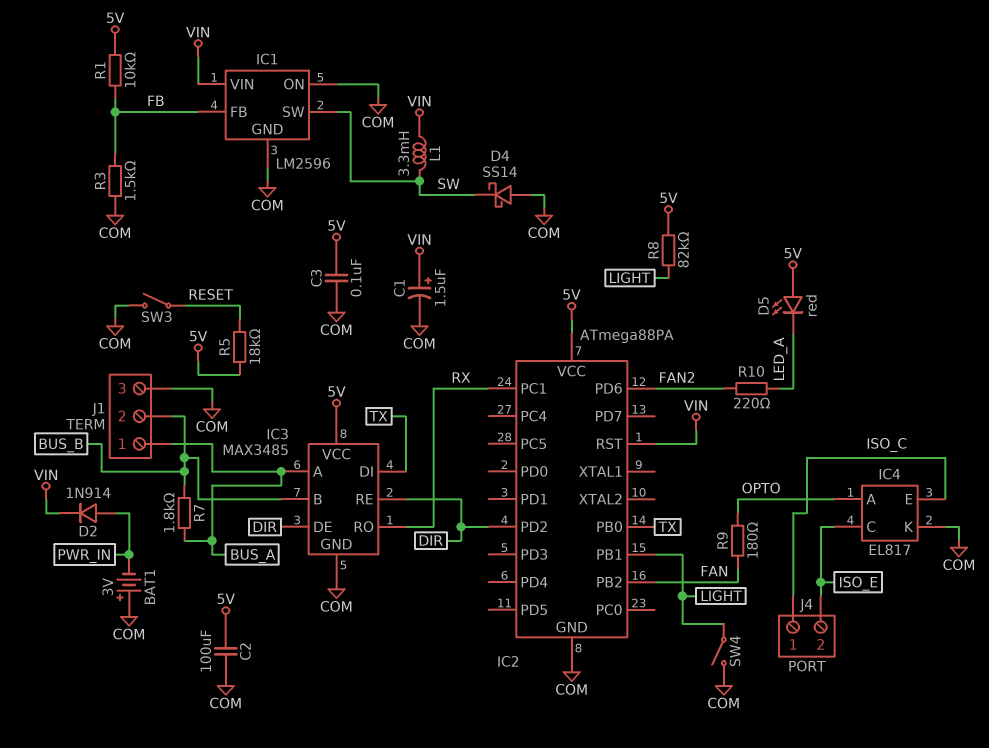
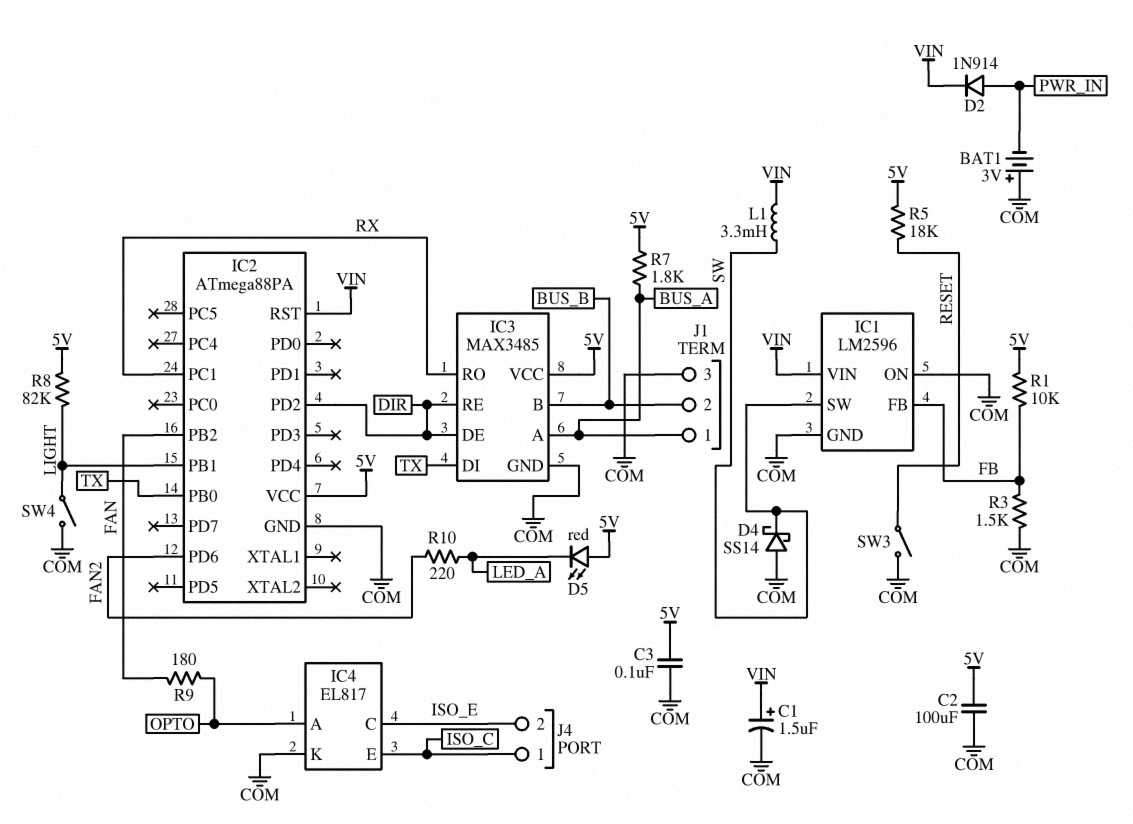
R7: 1.8k (BUS_A, BUS_B) -> 1.8k (5V, BUS_A)

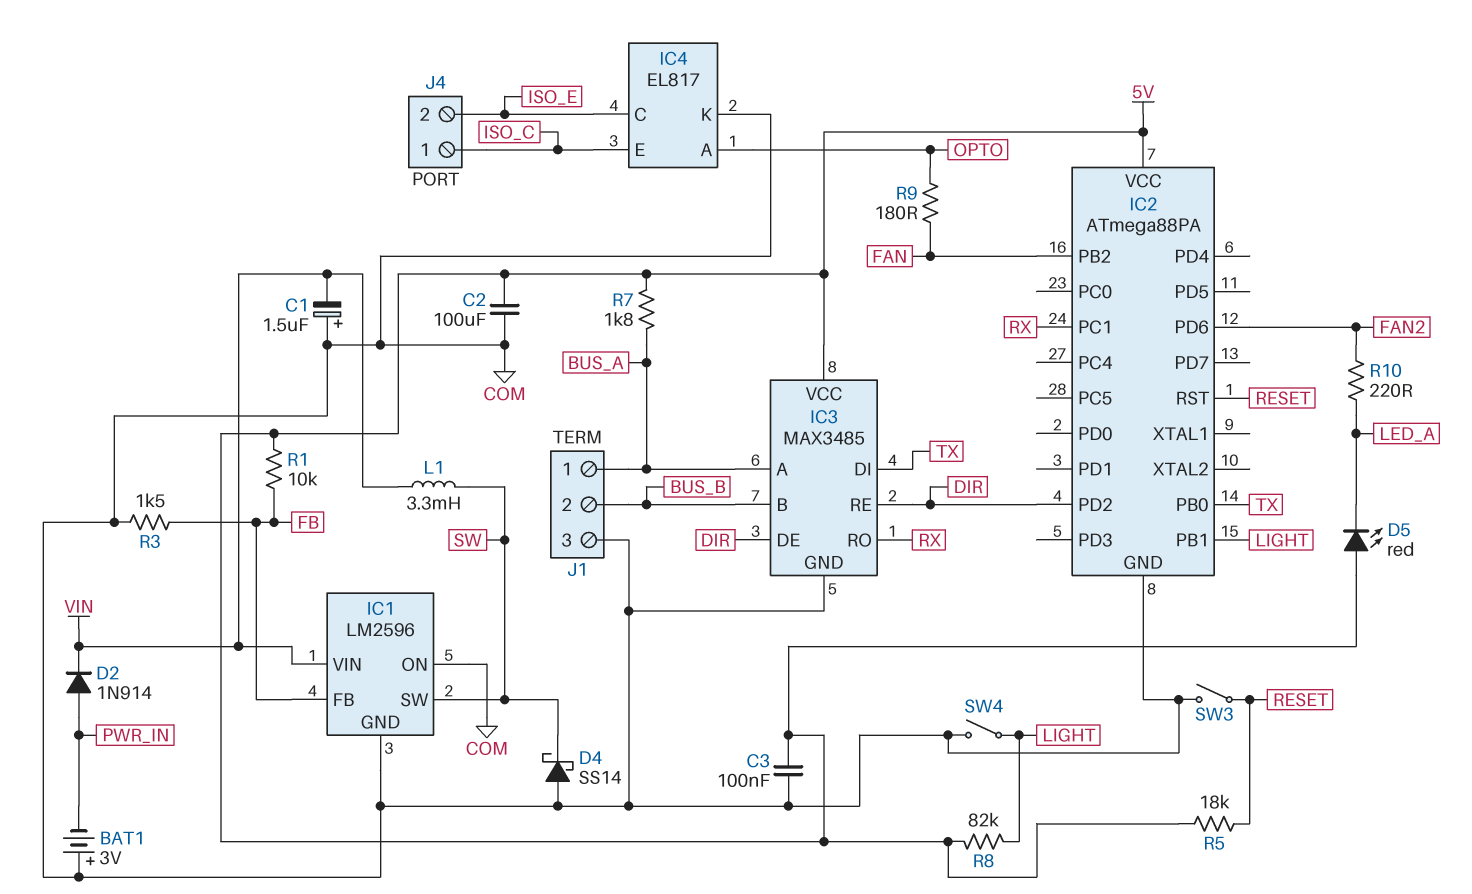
C1: 1.5uF (plus VIN, minus COM) -> 1.5uF (plus COM, minus VIN)
IC2 pin RST: VIN -> RESET

